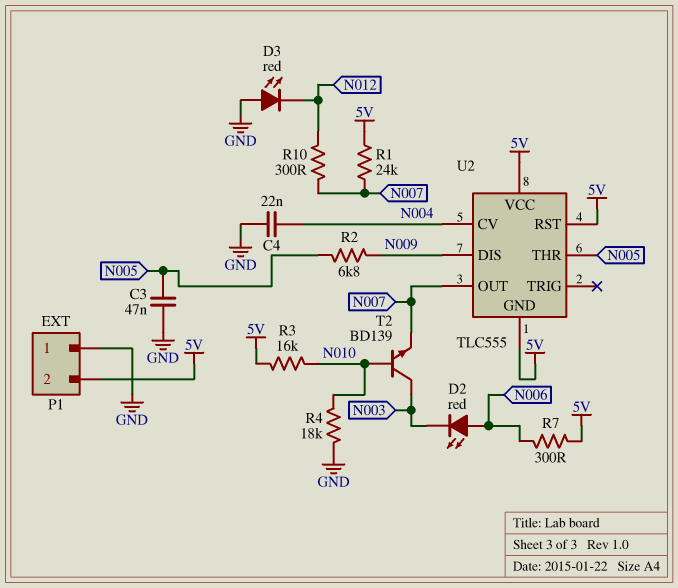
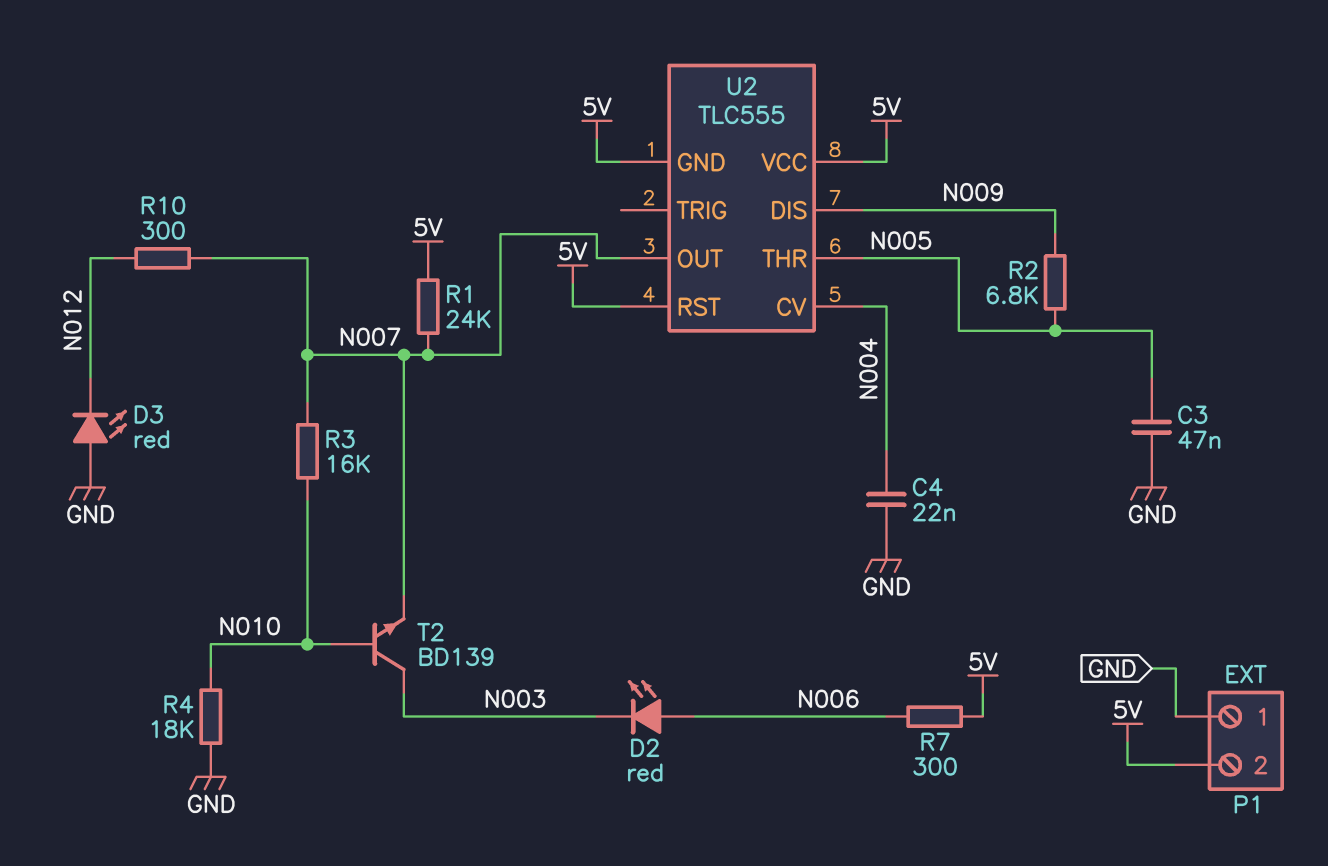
R3: 16k (5V, N010) -> 16k (N007, N010)

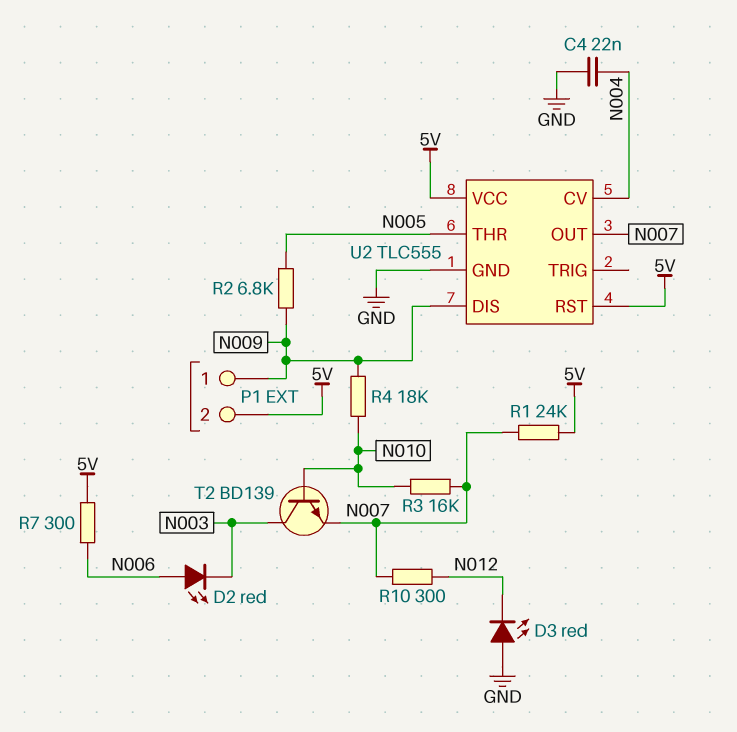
C3: 47nF (GND, N005) -> none
P1 pin 1: GND -> N009
R4: 18k (GND, N010) -> 18k (N009, N010)
U2 pin GND: 5V -> GND

